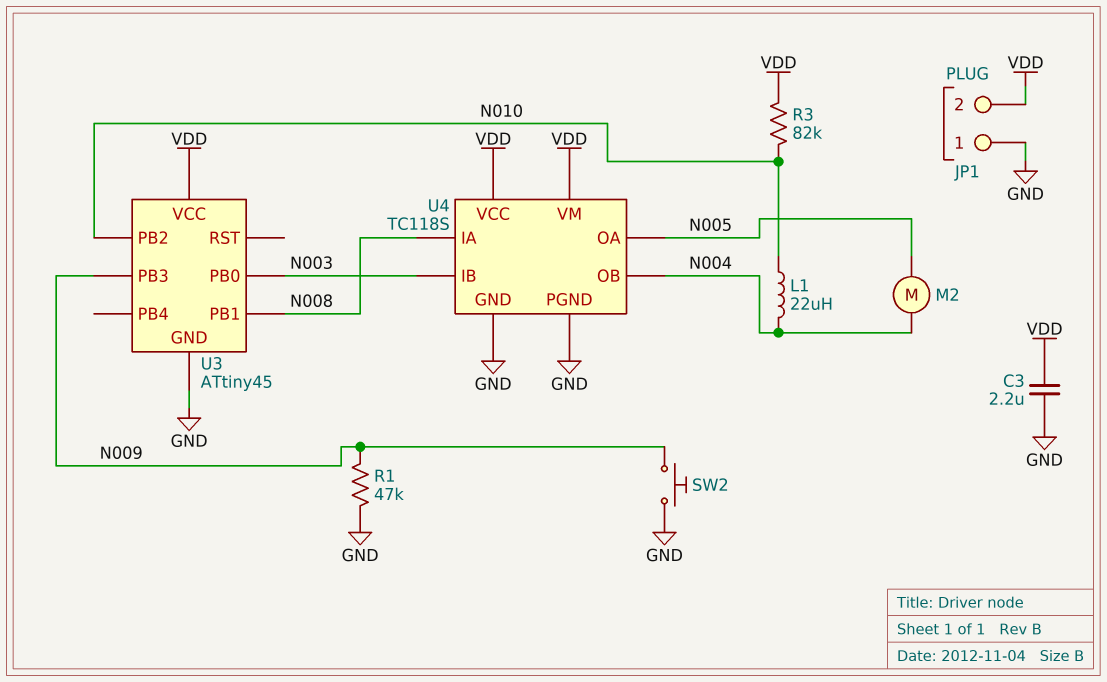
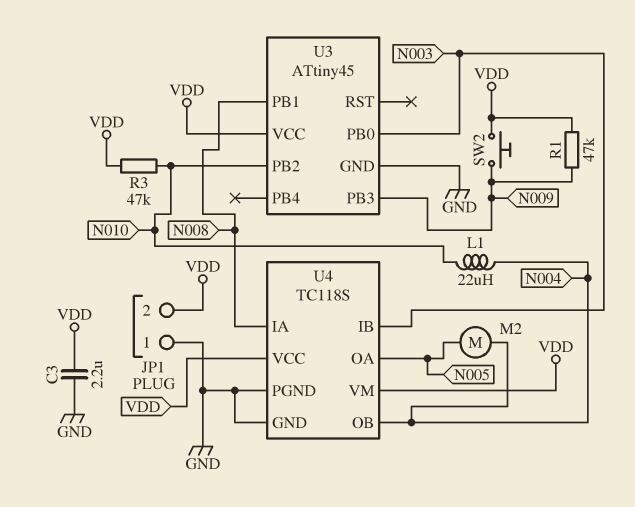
R1: 47k (GND, N009) -> 47k (N009, VDD)
R3: 82k (N010, VDD) -> 47k (N010, VDD)
SW2: button (GND, N009) -> button (N009, VDD)

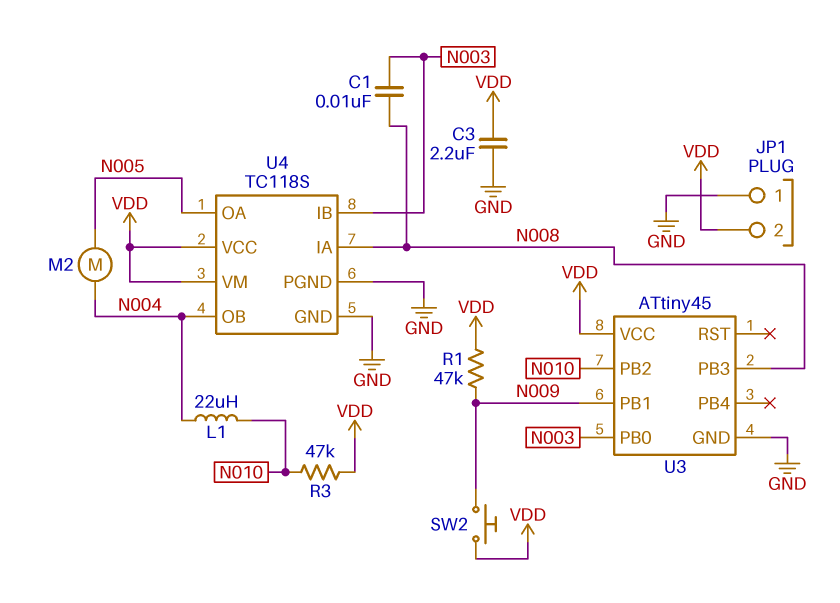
C1: none -> 10nF (N003, N008)
U3 pin PB1: N008 -> N009
U3 pin PB3: N009 -> N008

